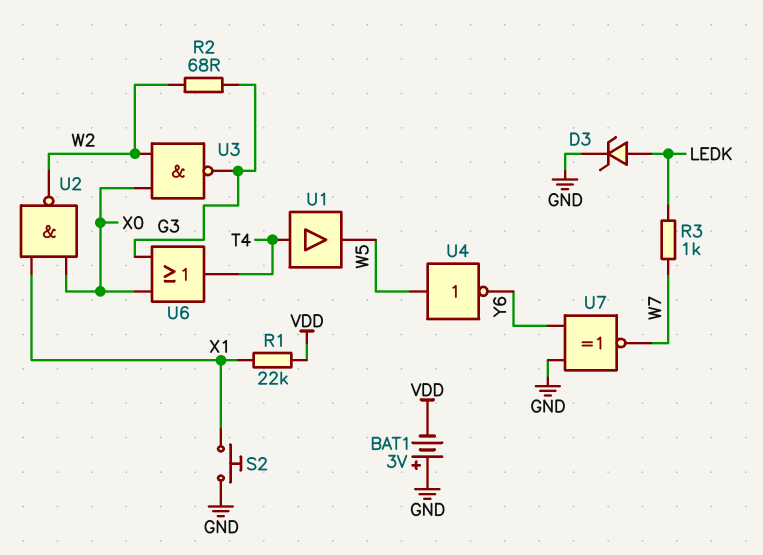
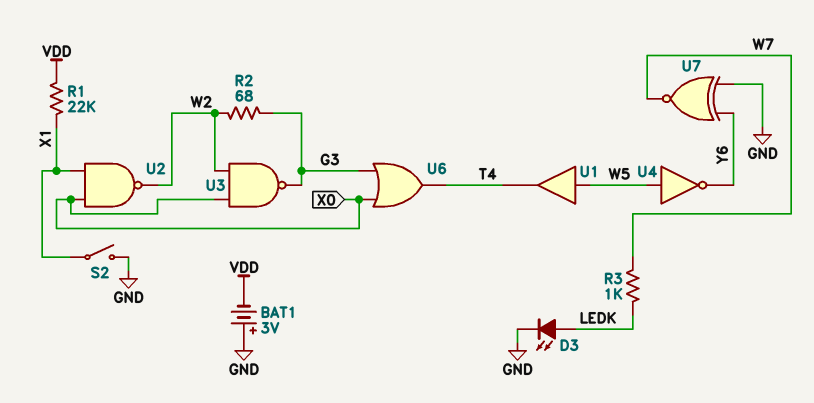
D3: zener (A LEDK, K GND) -> LED (A LEDK, K GND)
S2: button (GND, X1) -> switch (GND, X1)
U1: buffer (in T4, out W5) -> buffer (in W5, out T4)

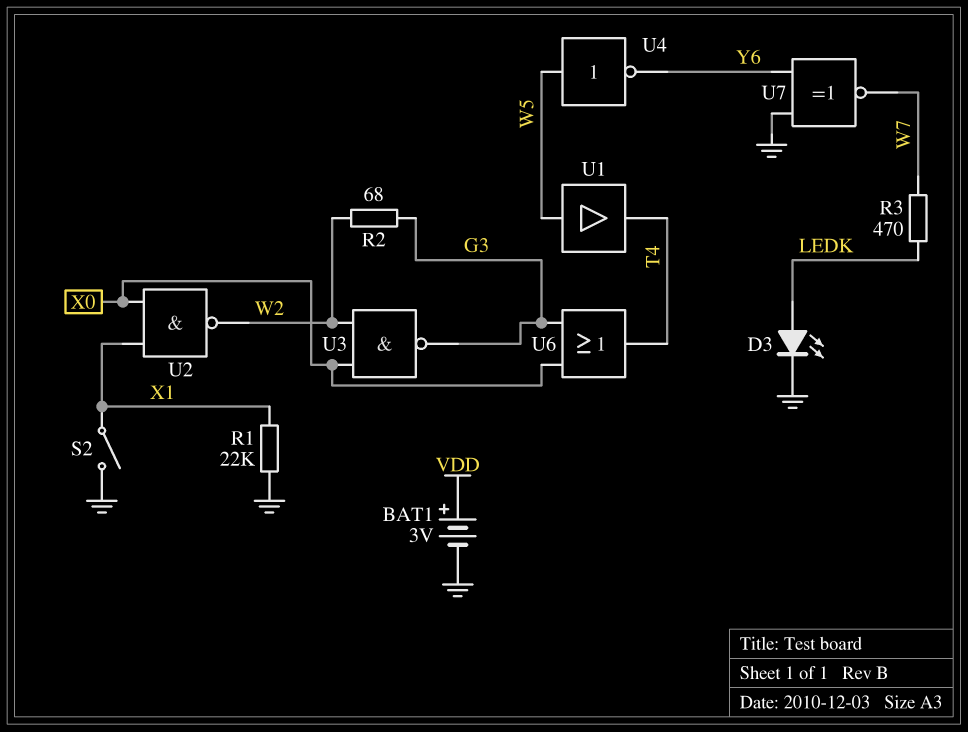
BAT1: 3V (plus GND, minus VDD) -> 3V (plus VDD, minus GND)
R1: 22k (VDD, X1) -> 22k (GND, X1)
R3: 1k (LEDK, W7) -> 470 (LEDK, W7)

